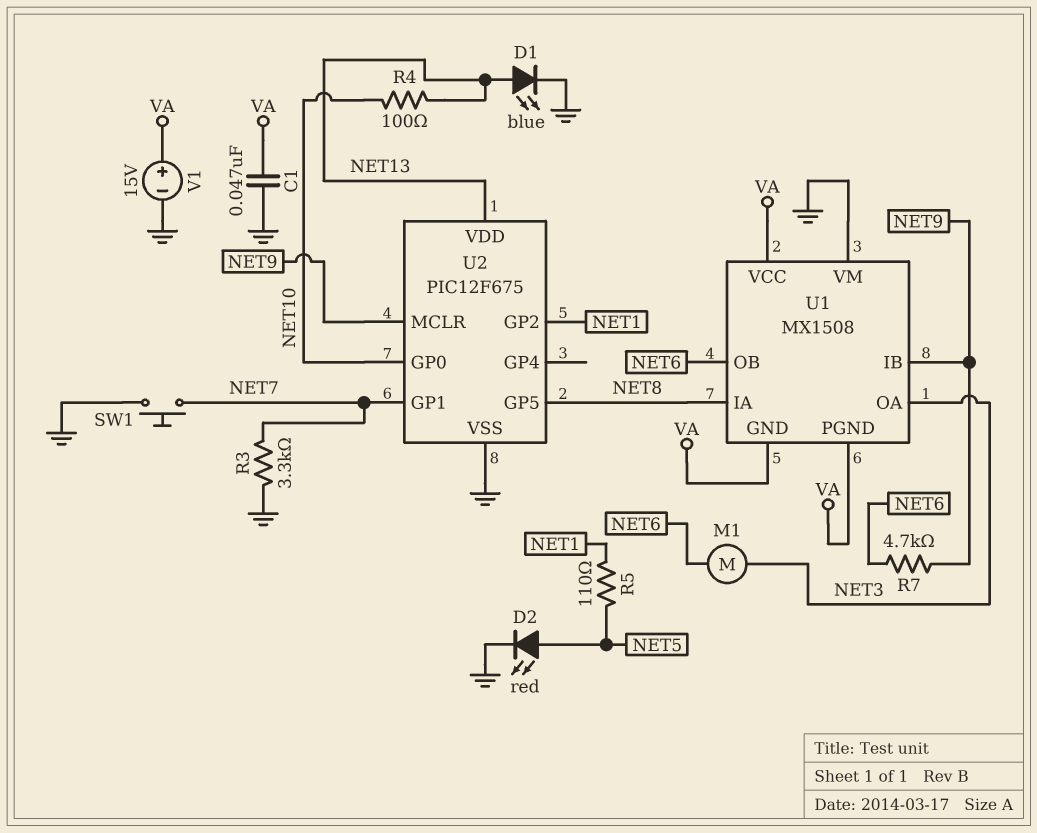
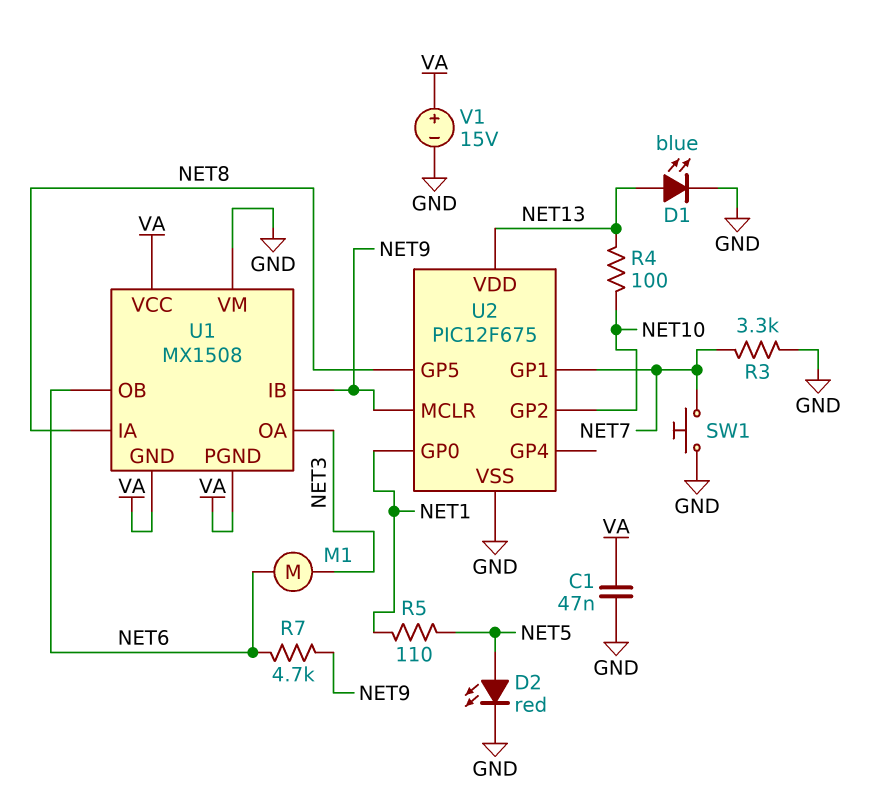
U2 pin GP0: NET10 -> NET1
U2 pin GP2: NET1 -> NET10

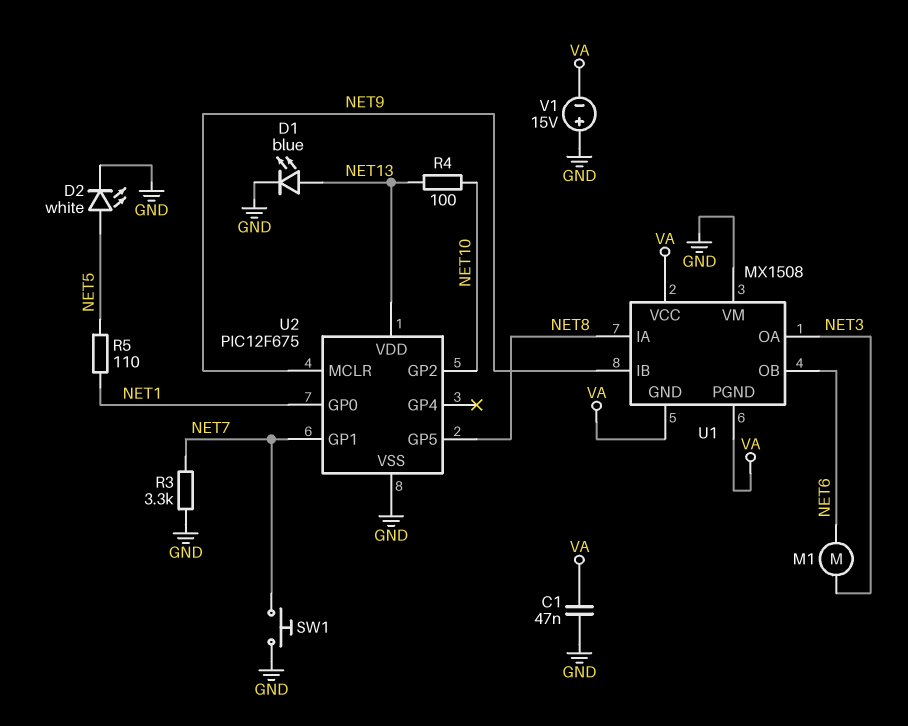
D2: LED red (A NET5, K GND) -> LED white (A NET5, K GND)
R7: 4.7k (NET6, NET9) -> none
V1: 15V (plus VA, minus GND) -> 15V (plus GND, minus VA)

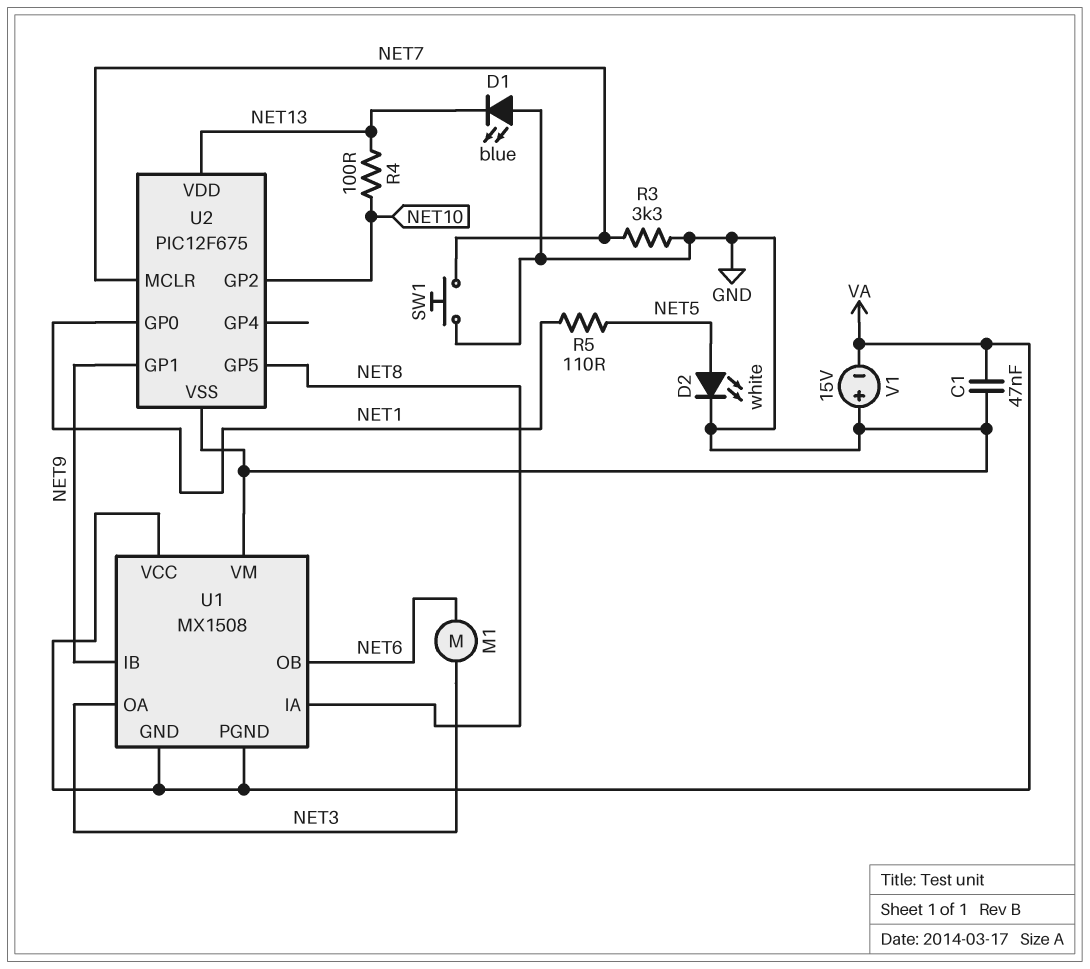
D1: LED blue (A NET13, K GND) -> LED blue (A GND, K NET13)
U2 pin GP1: NET7 -> NET9
U2 pin MCLR: NET9 -> NET7

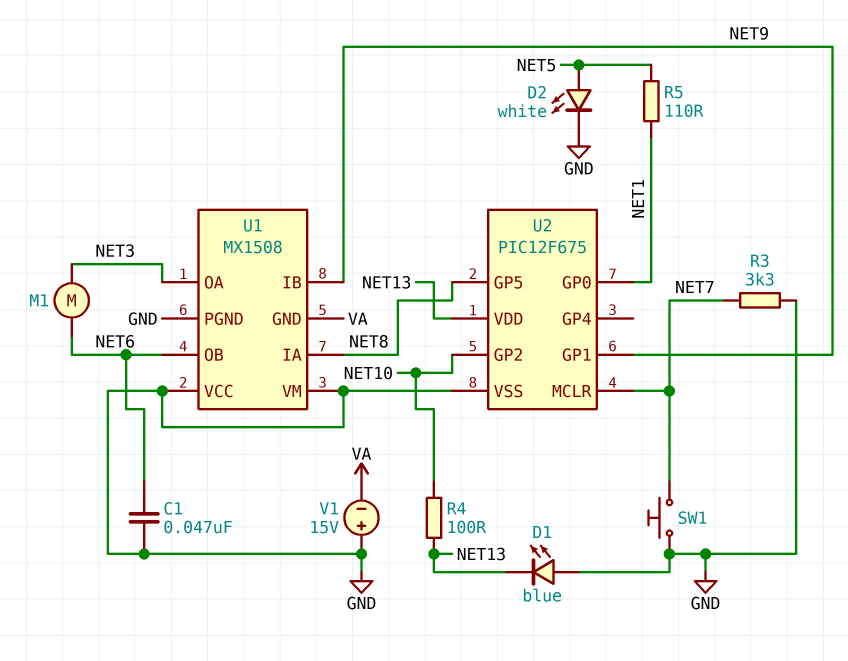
C1: 47nF (GND, VA) -> 47nF (GND, NET6)
U1 pin PGND: VA -> GND
U1 pin VCC: VA -> GND

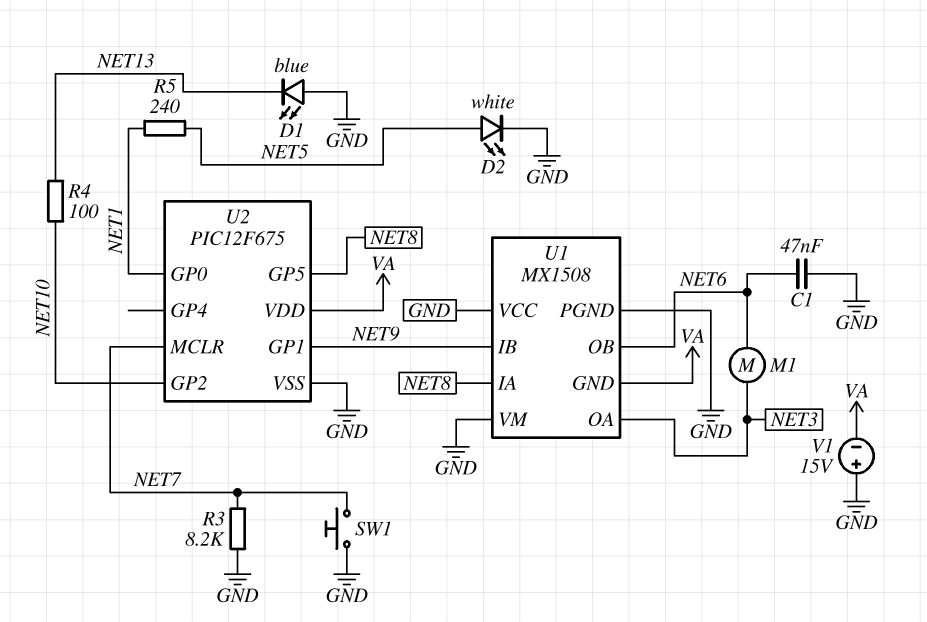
R3: 3.3k (GND, NET7) -> 8.2k (GND, NET7)
R5: 110 (NET1, NET5) -> 240 (NET1, NET5)
U2 pin VDD: NET13 -> VA

